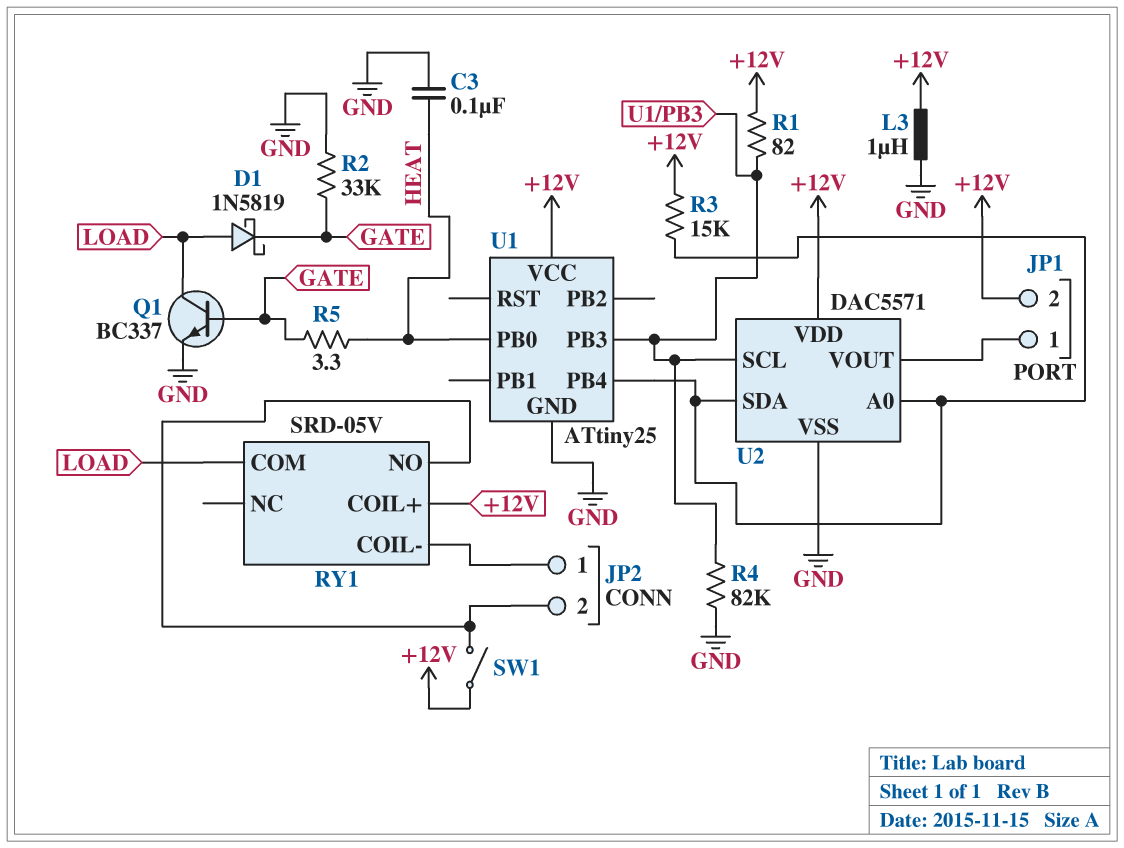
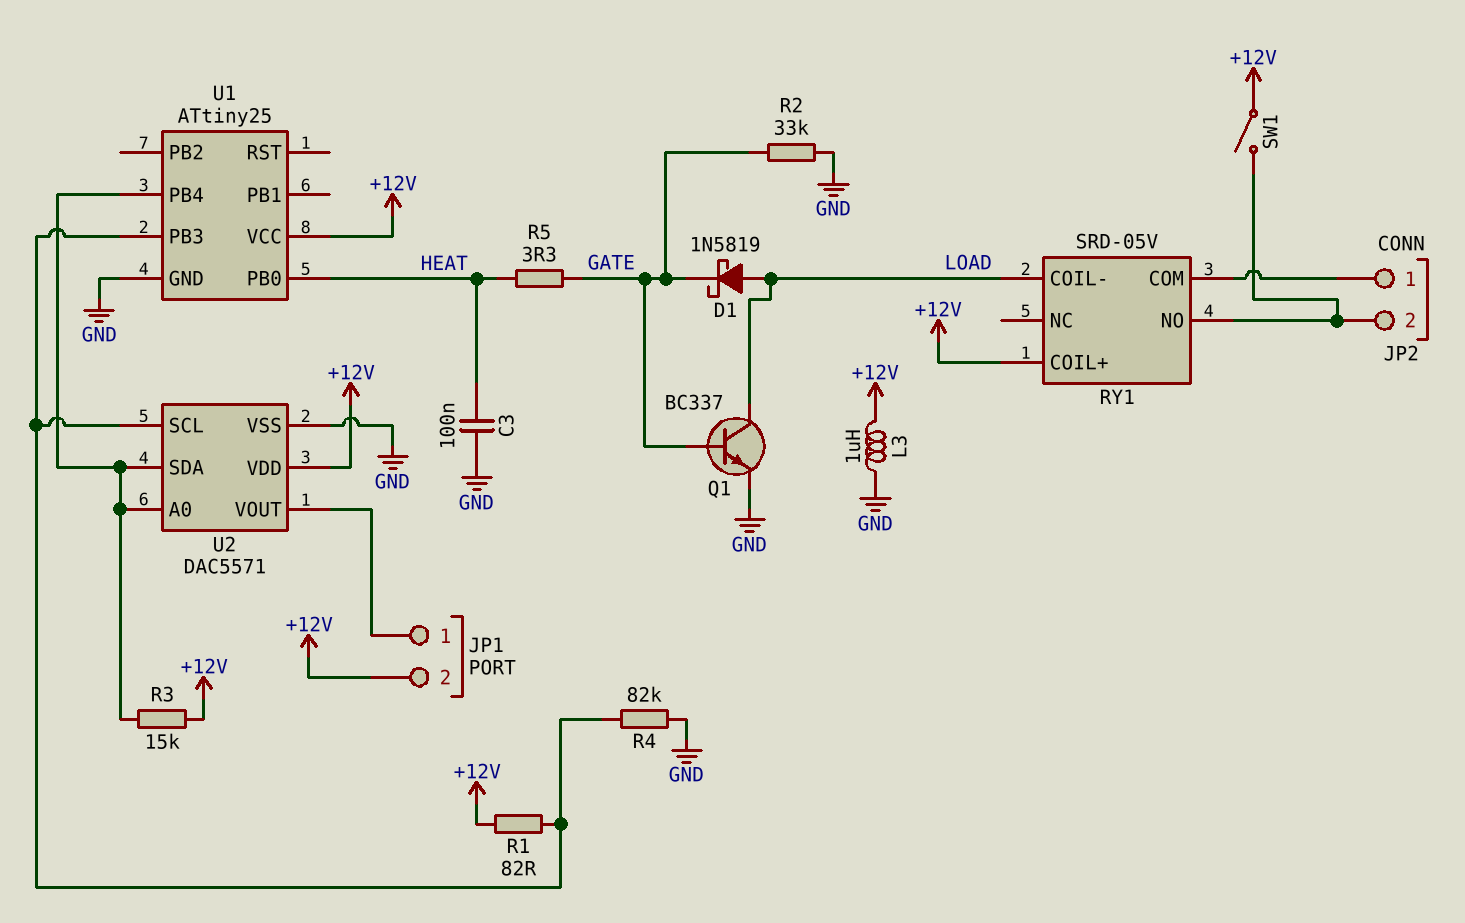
RY1 pin COIL-: JP2/1 -> LOAD
RY1 pin COM: LOAD -> JP2/1

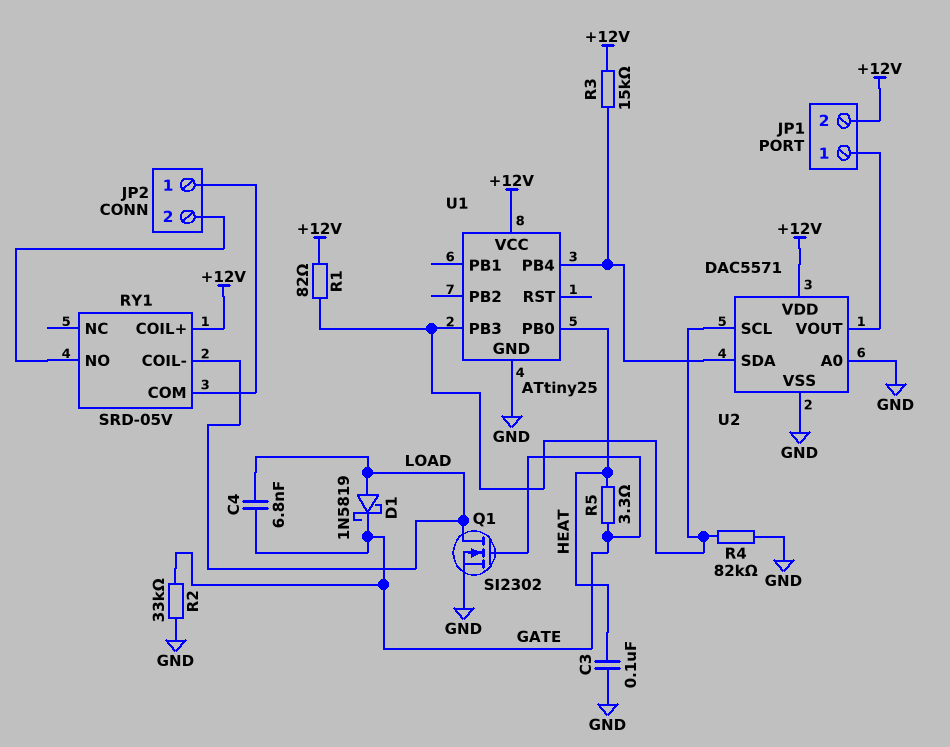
C4: none -> 6.8nF (GATE, LOAD)
L3: 1uH (+12V, GND) -> none
Q1: NPN BC337 (B GATE, C LOAD, E GND) -> NMOS SI2302 (G GATE, D LOAD, S GND)
SW1: switch (+12V, JP2/2) -> none
U2 pin A0: U1/PB4 -> GND

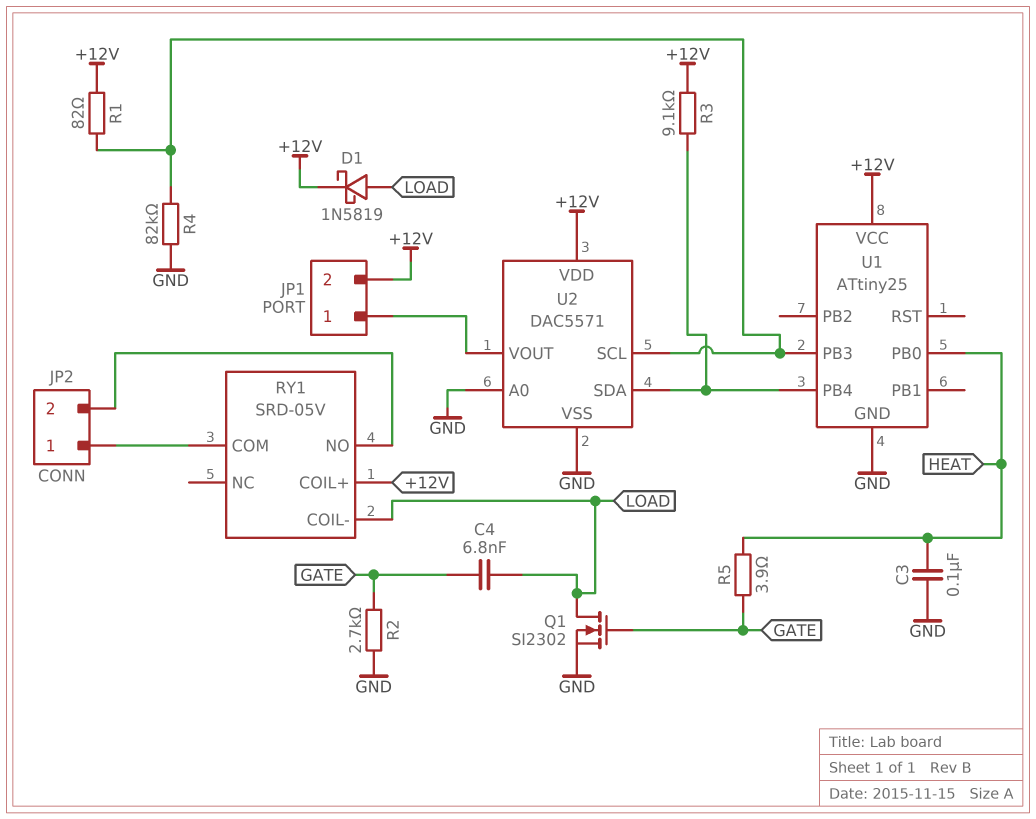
D1: schottky 1N5819 (A LOAD, K GATE) -> schottky 1N5819 (A LOAD, K +12V)
R2: 33k (GATE, GND) -> 2.7k (GATE, GND)
R3: 15k (+12V, U1/PB4) -> 9.1k (+12V, U1/PB4)
R5: 3.3 (GATE, HEAT) -> 3.9 (GATE, HEAT)

